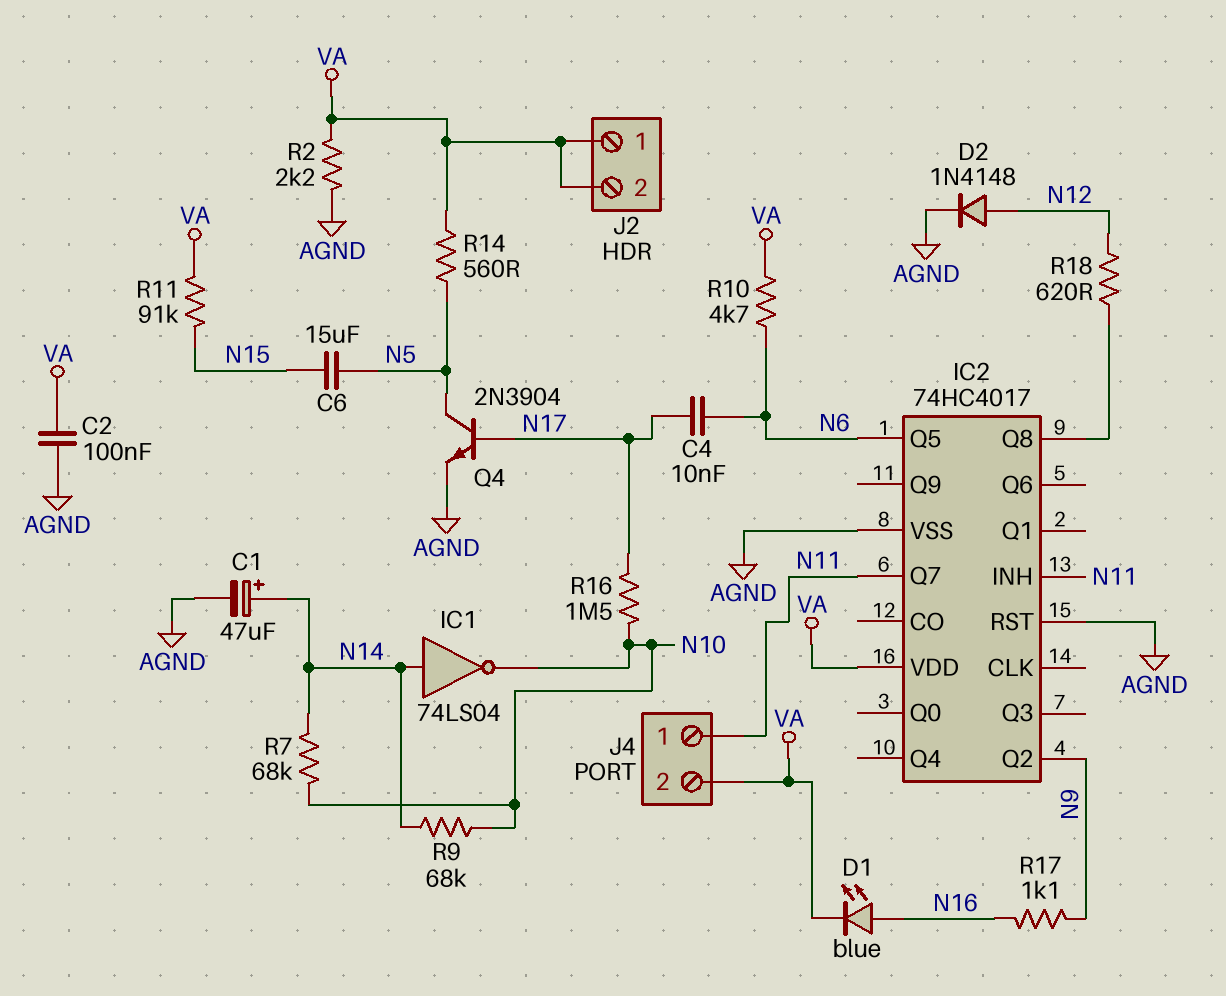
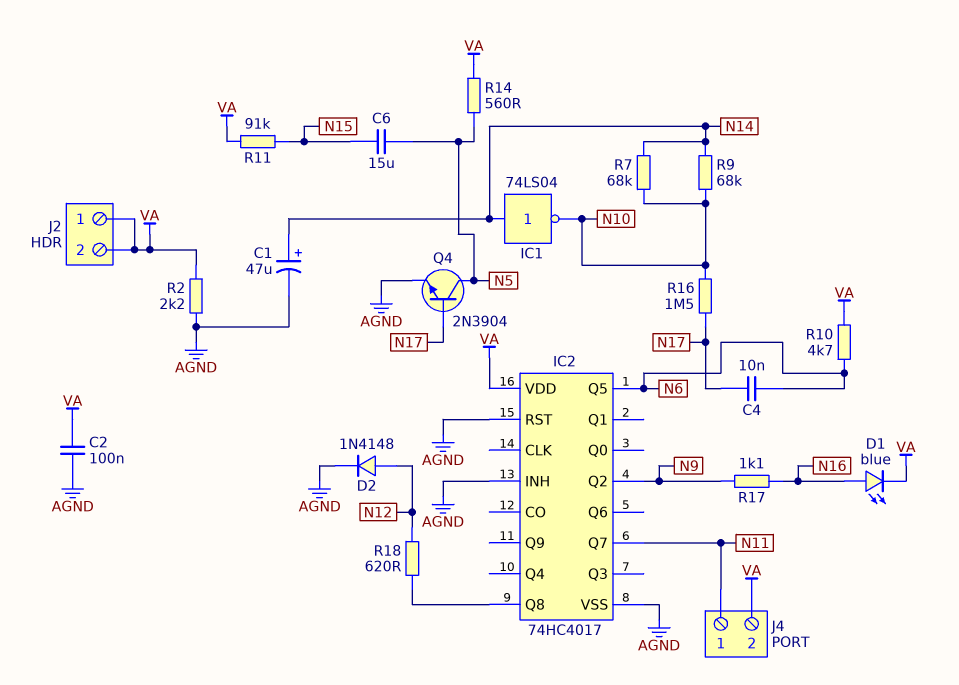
IC2 pin INH: N11 -> AGND

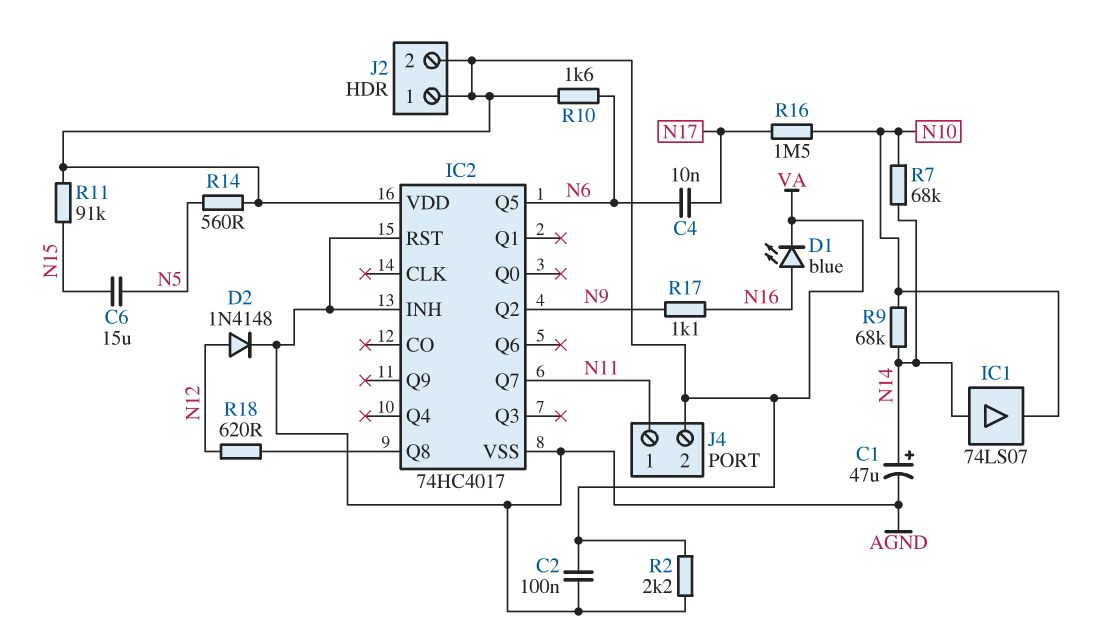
IC1: NOT 74LS04 (in N14, out N10) -> buffer 74LS07 (in N14, out N10)
Q4: NPN 2N3904 (B N17, C N5, E AGND) -> none
R10: 4.7k (N6, VA) -> 1.6k (N6, VA)

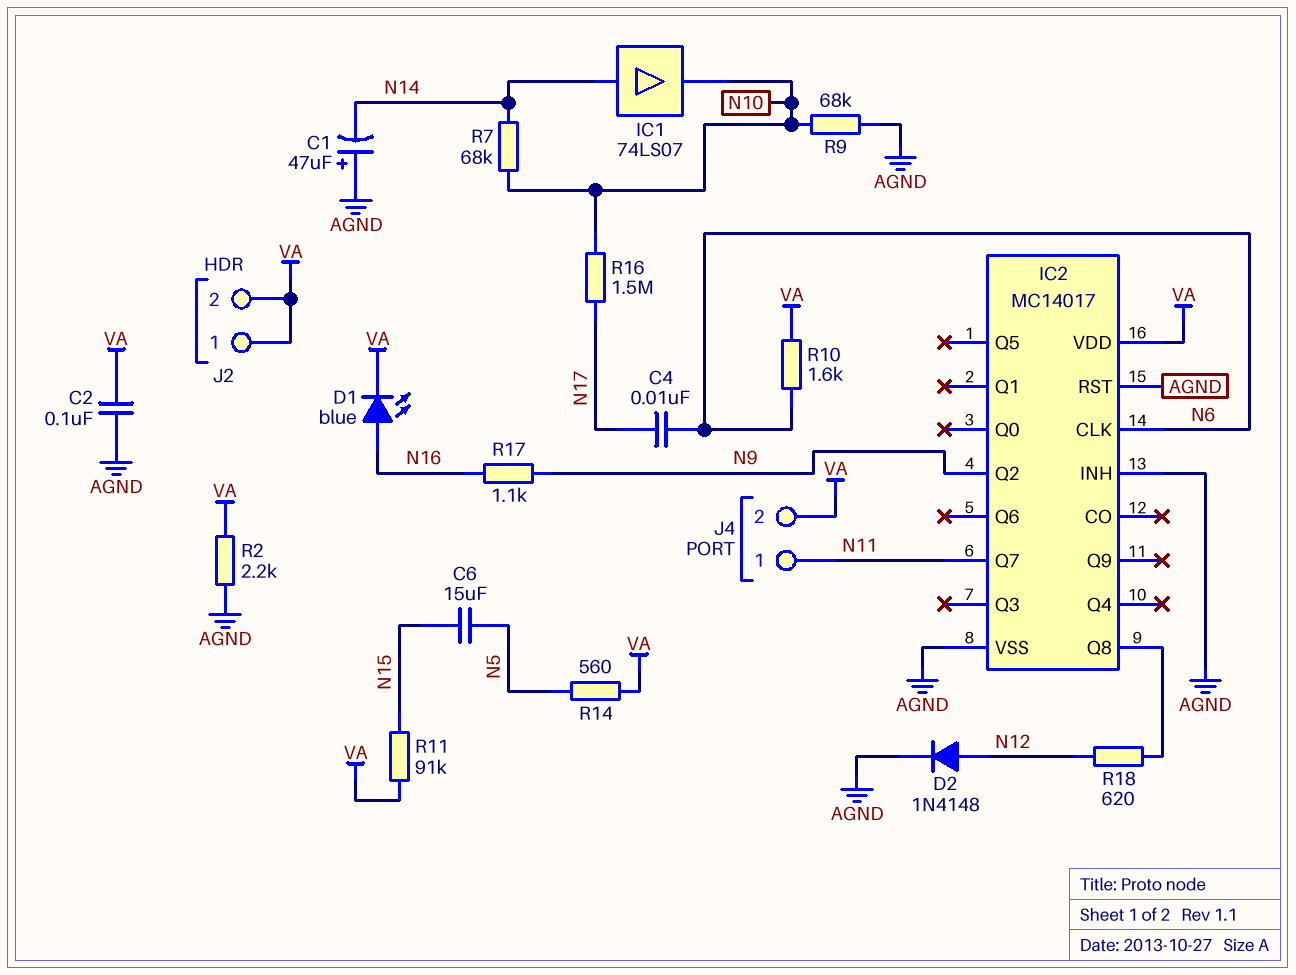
C1: 47uF (plus N14, minus AGND) -> 47uF (plus AGND, minus N14)
IC2: 74HC4017 -> MC14017
IC2 pin CLK: none -> N6
IC2 pin Q5: N6 -> none
R9: 68k (N10, N14) -> 68k (AGND, N10)

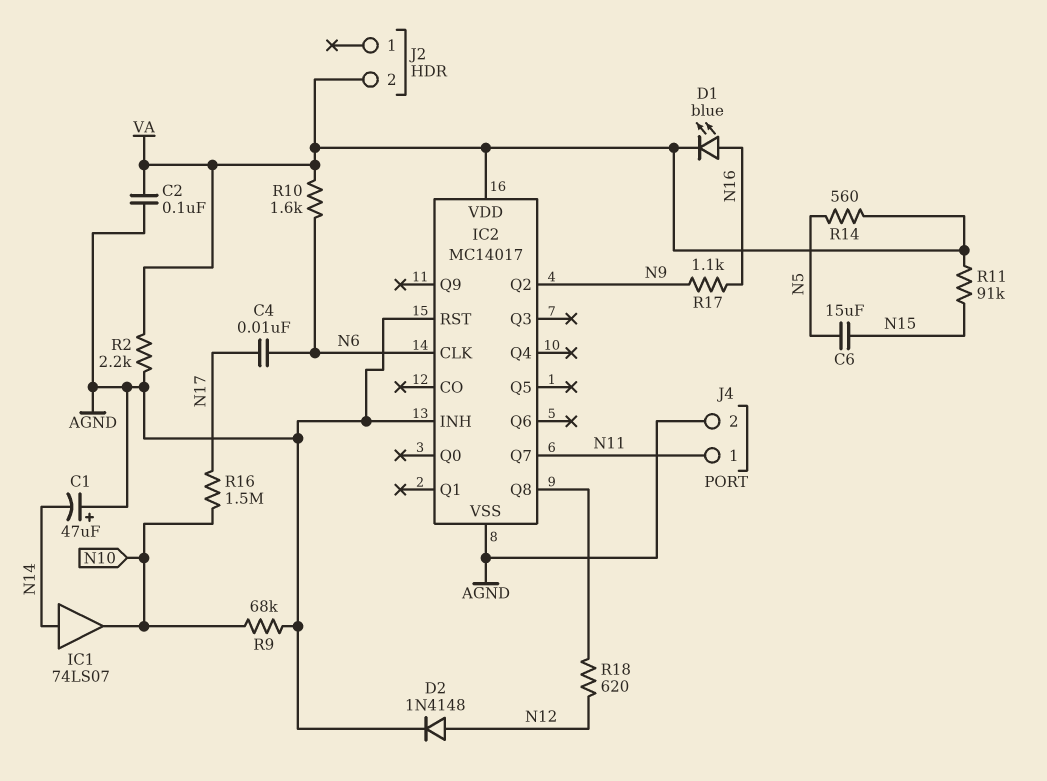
J2 pin 1: VA -> none
J4 pin 2: VA -> AGND
R7: 68k (N10, N14) -> none

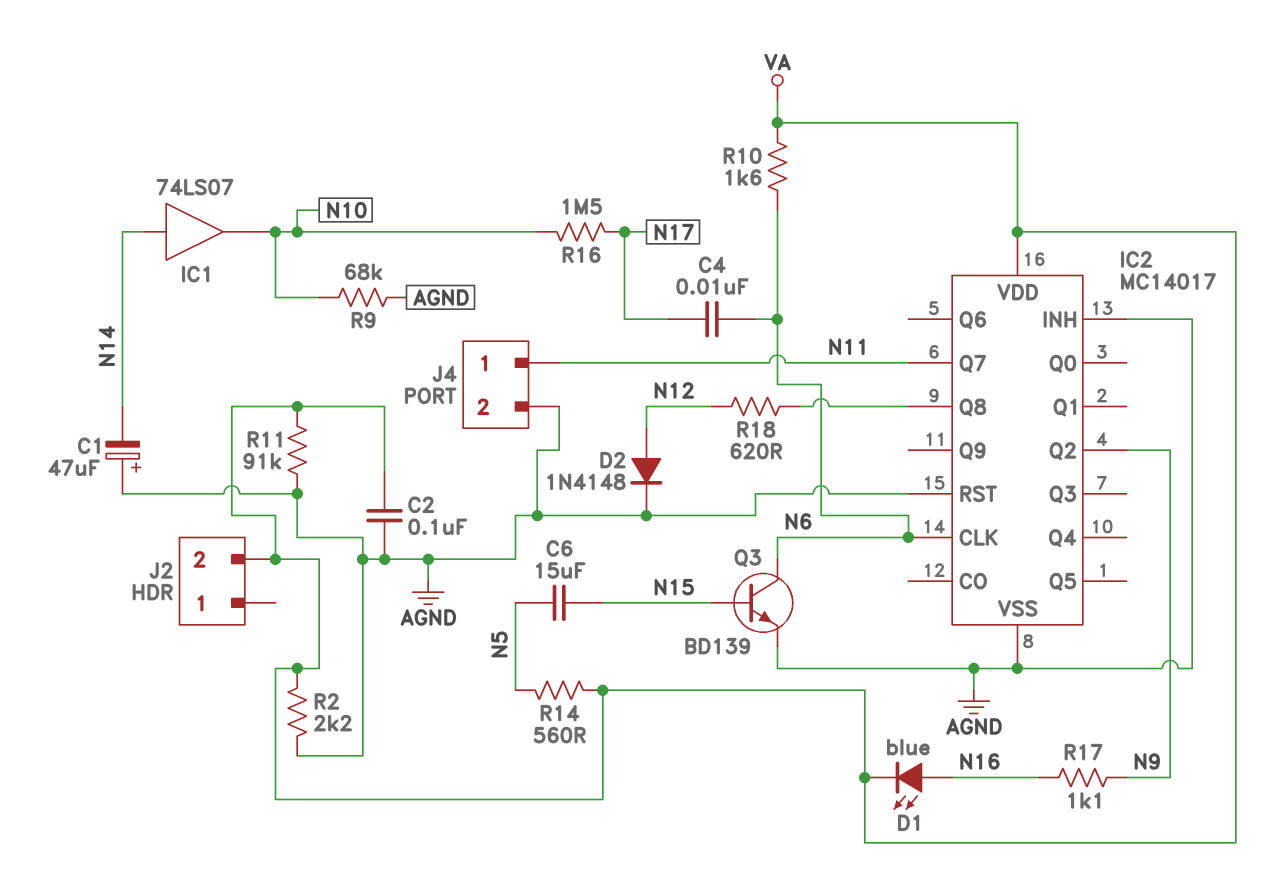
Q3: none -> NPN BD139 (B N15, C N6, E AGND)
R11: 91k (N15, VA) -> 91k (AGND, VA)

